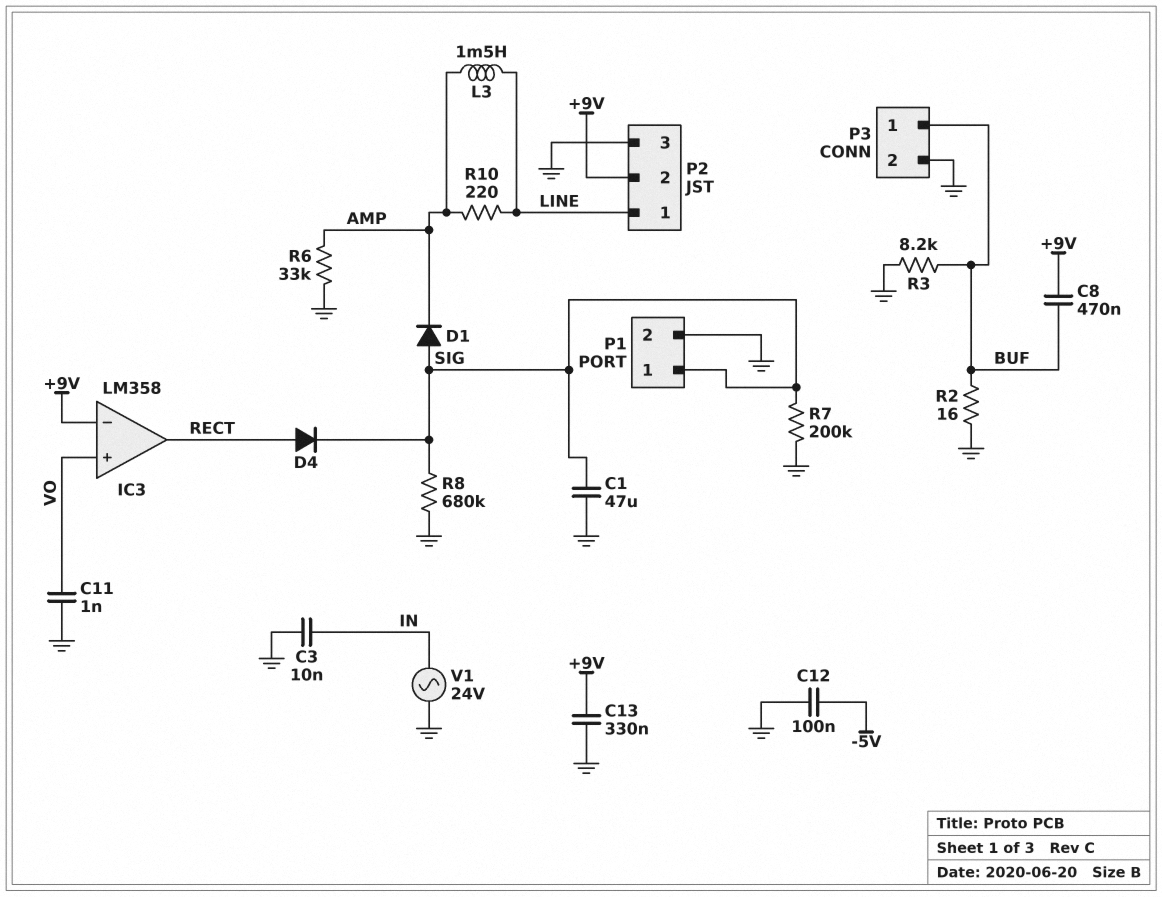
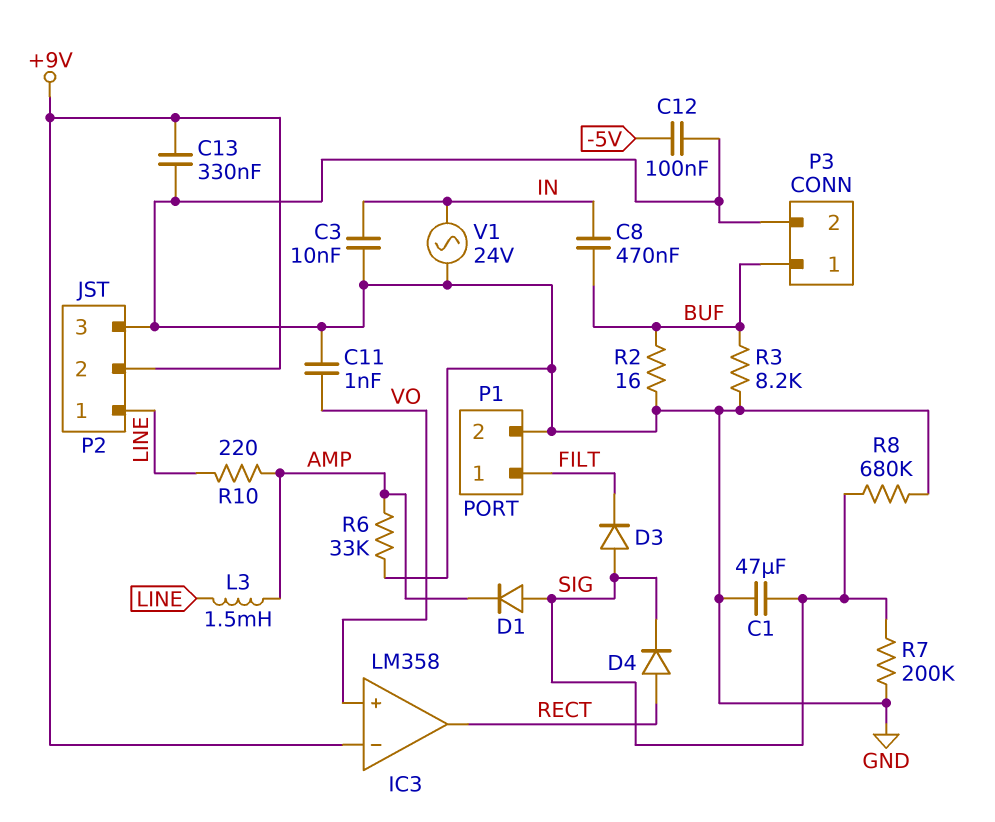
C8: 470nF (+9V, BUF) -> 470nF (BUF, IN)
D3: none -> diode (A SIG, K FILT)
P1 pin 1: SIG -> FILT

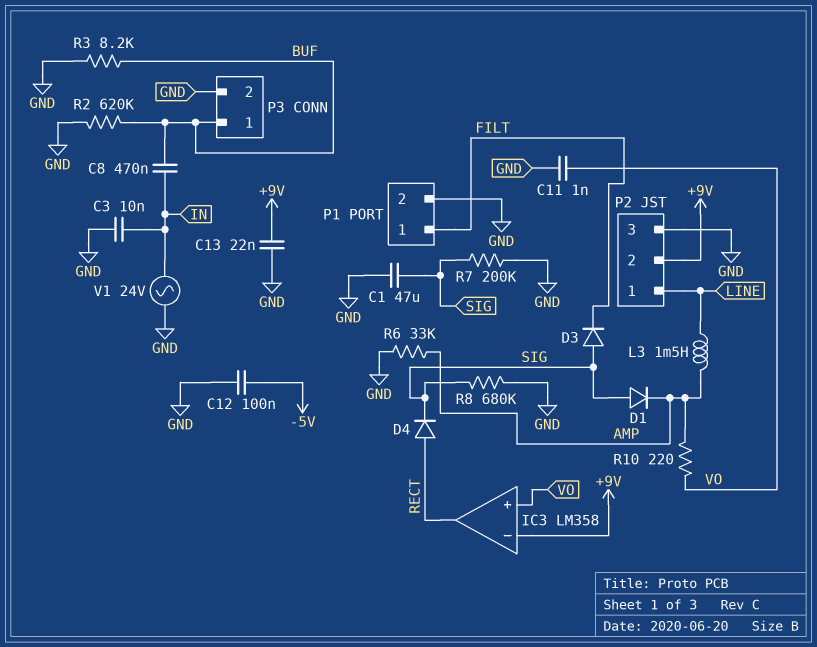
C13: 330nF (+9V, GND) -> 22nF (+9V, GND)
R2: 16 (BUF, GND) -> 620k (BUF, GND)
R10: 220 (AMP, LINE) -> 220 (AMP, VO)

